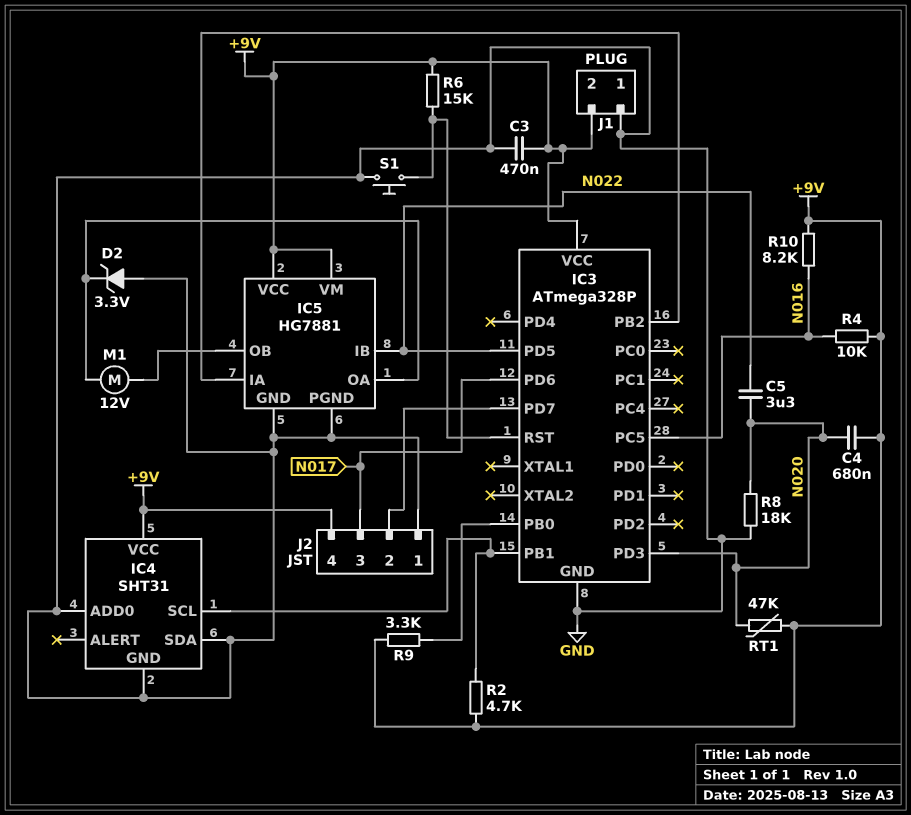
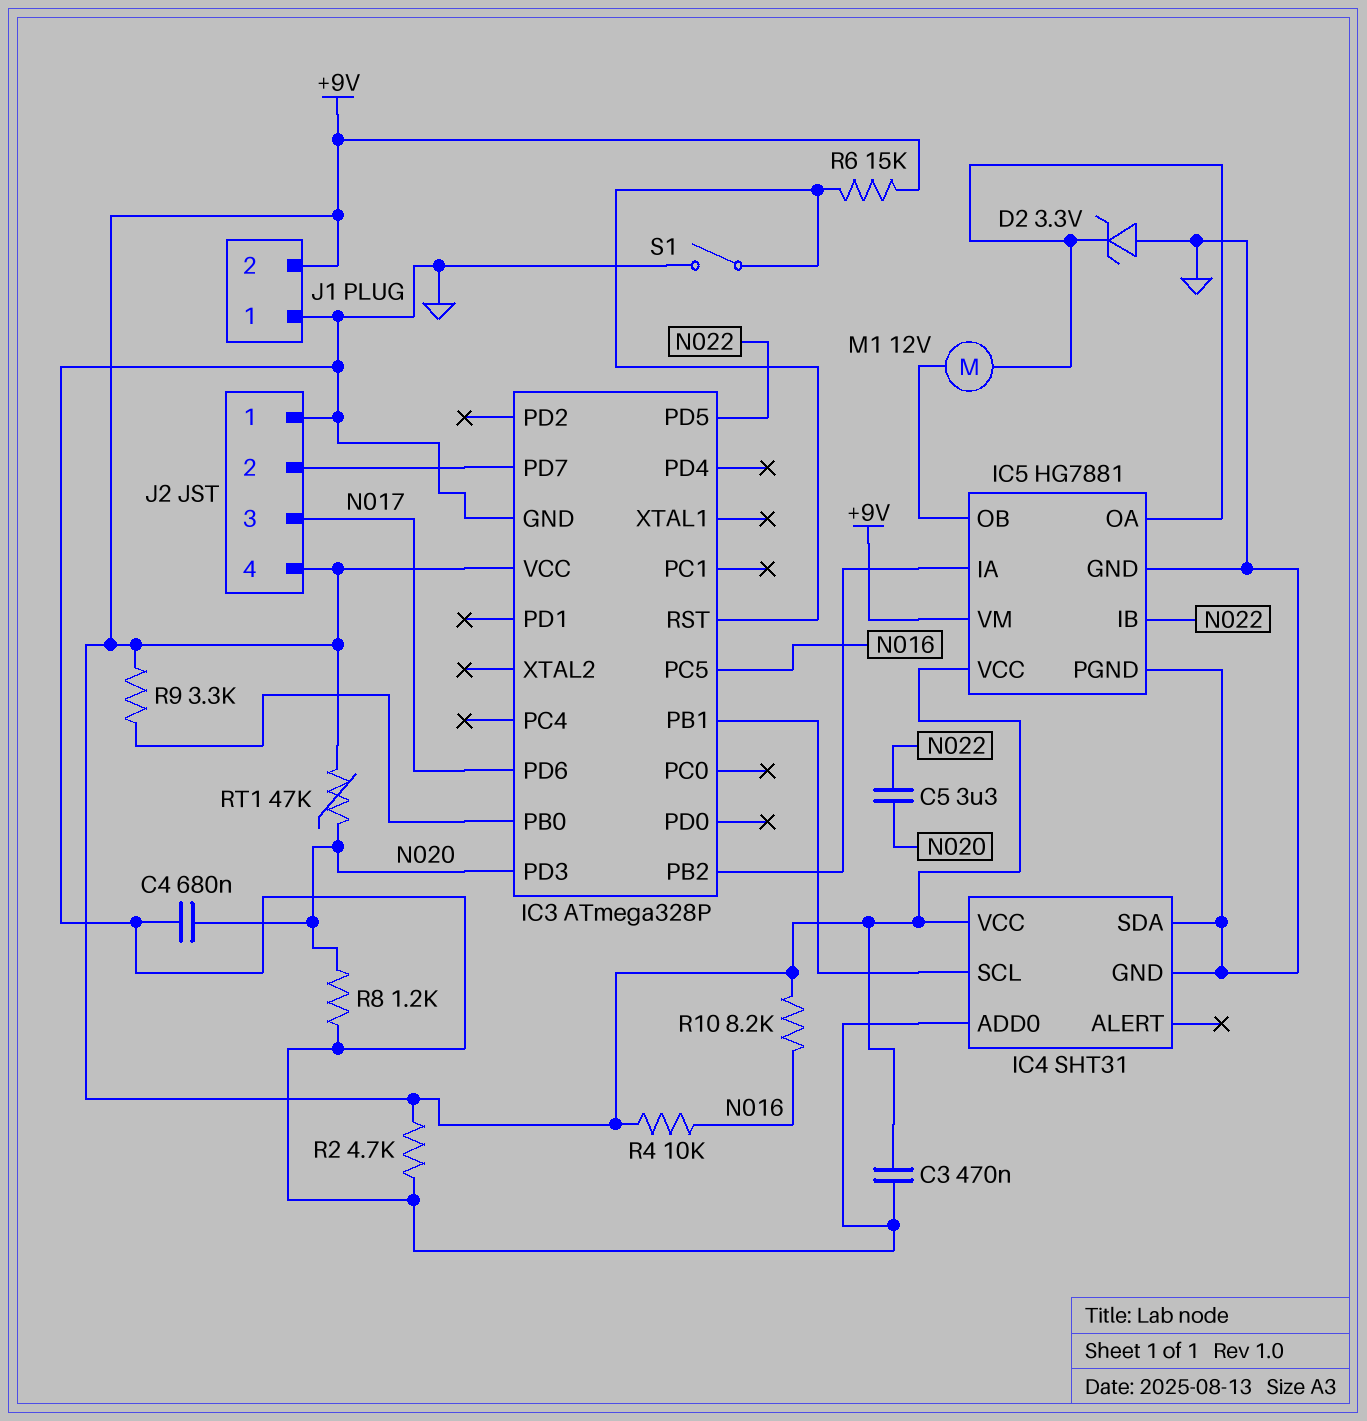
C4: 680nF (+9V, N020) -> 680nF (GND, N020)
R2: 4.7k (+9V, IC3/PB1) -> 4.7k (+9V, GND)
R8: 18k (GND, N020) -> 1.2k (GND, N020)
S1: button (GND, IC3/RST) -> switch (GND, IC3/RST)

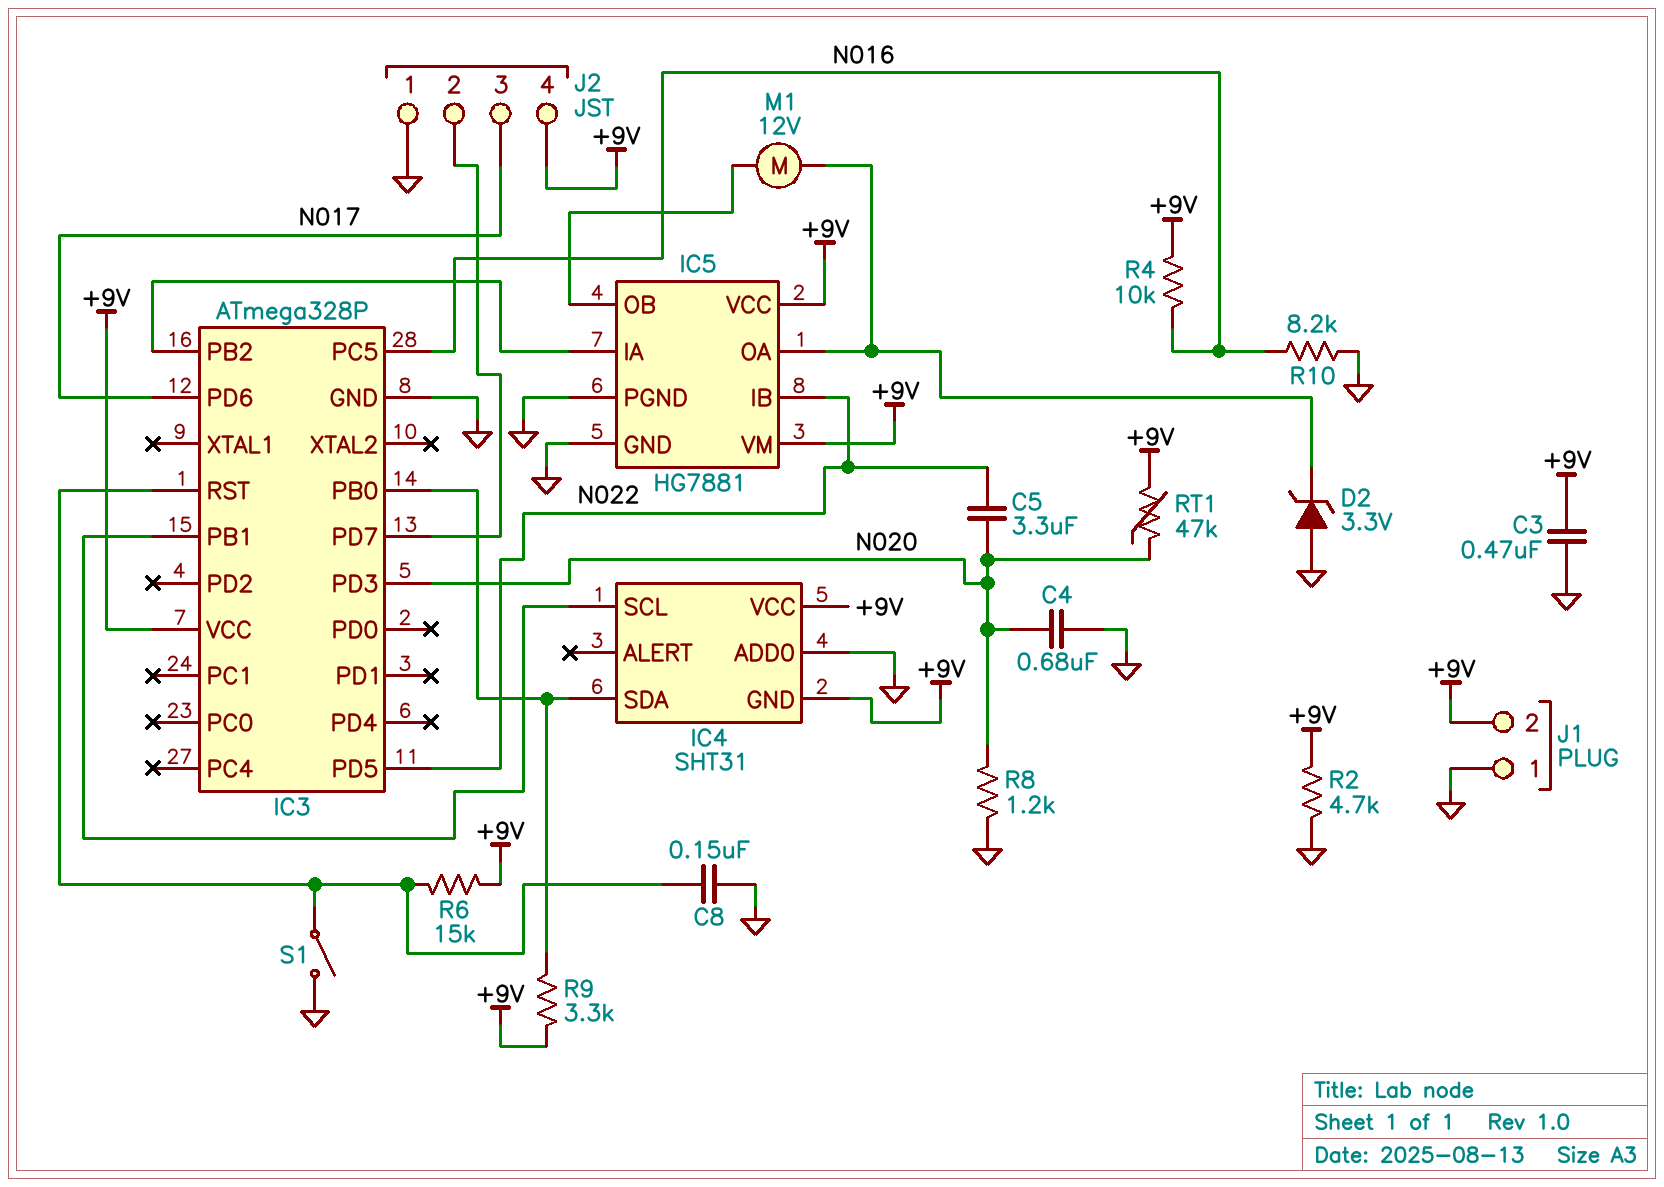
C8: none -> 150nF (GND, IC3/RST)
IC4 pin GND: GND -> +9V
IC4 pin SDA: GND -> IC3/PB0
R10: 8.2k (+9V, N016) -> 8.2k (GND, N016)

